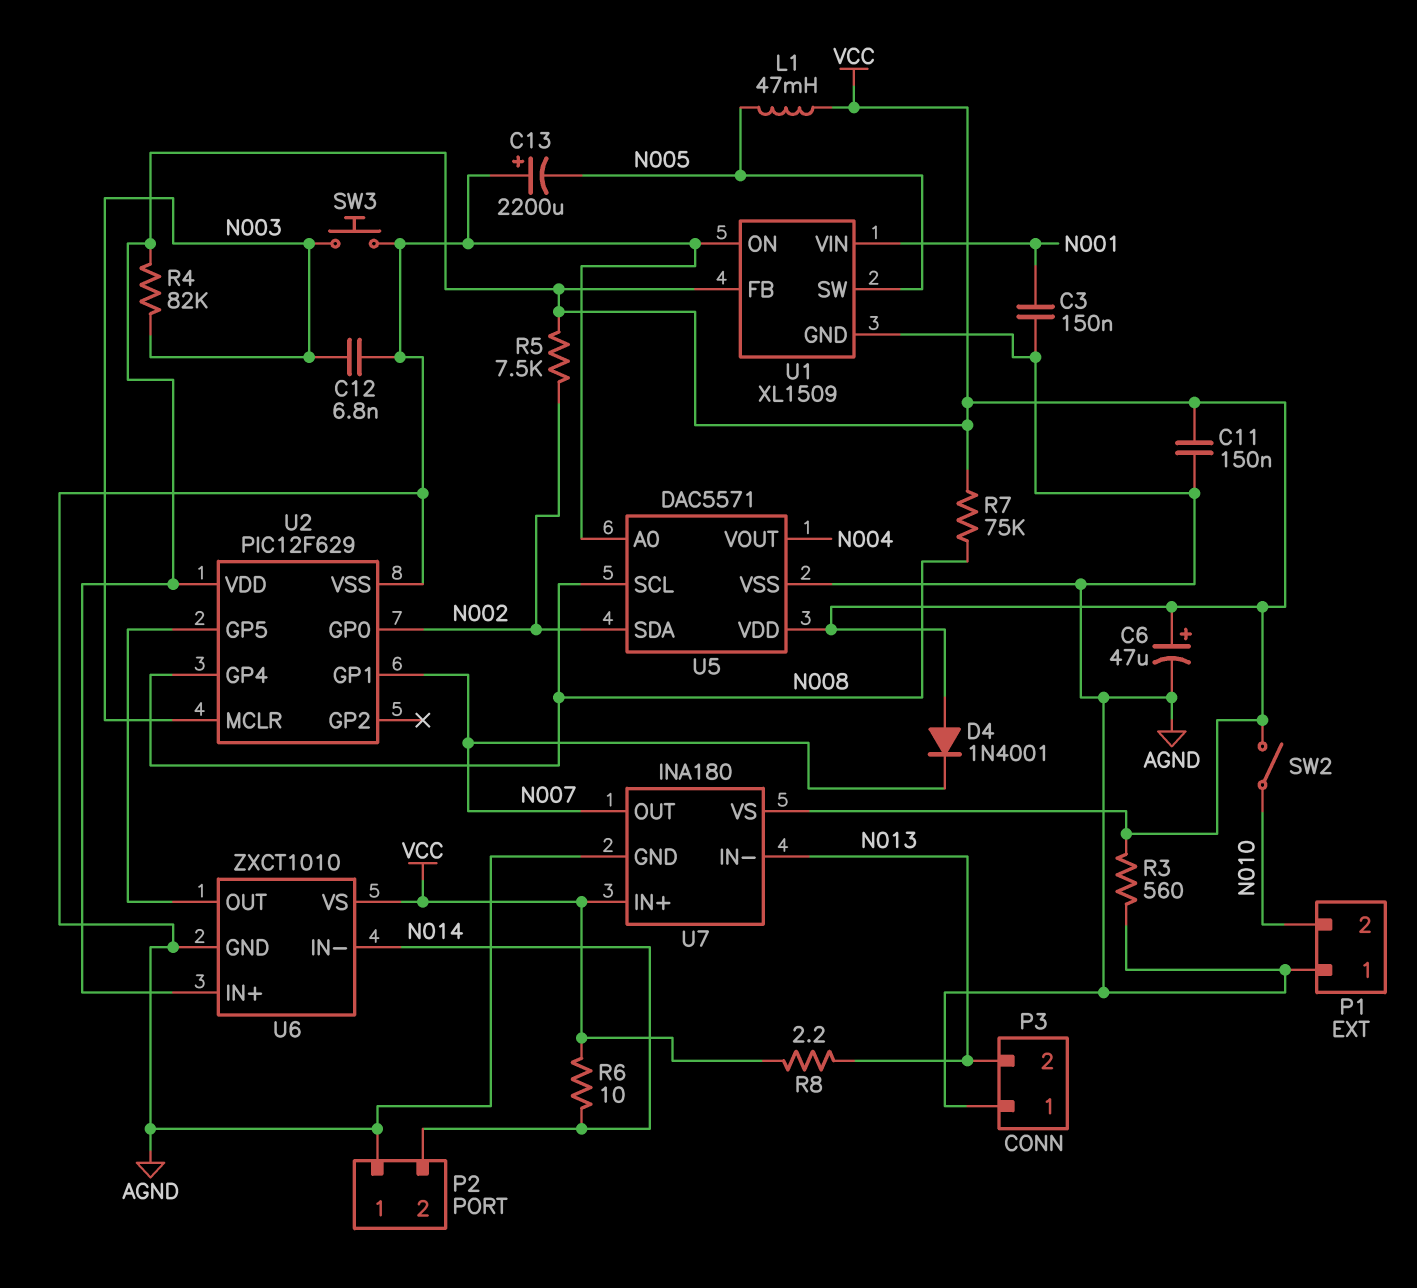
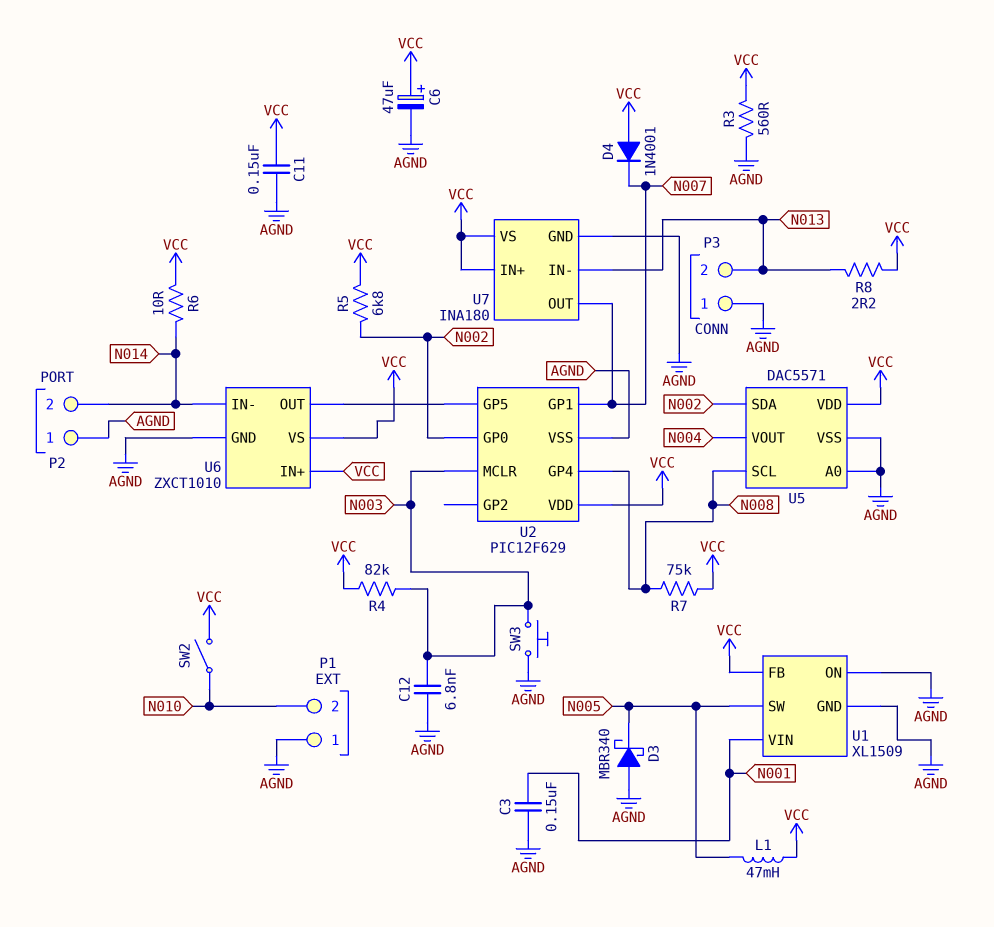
C13: 2200uF (plus AGND, minus N005) -> none
D3: none -> schottky MBR340 (A AGND, K N005)
R5: 7.5k (N002, VCC) -> 6.8k (N002, VCC)

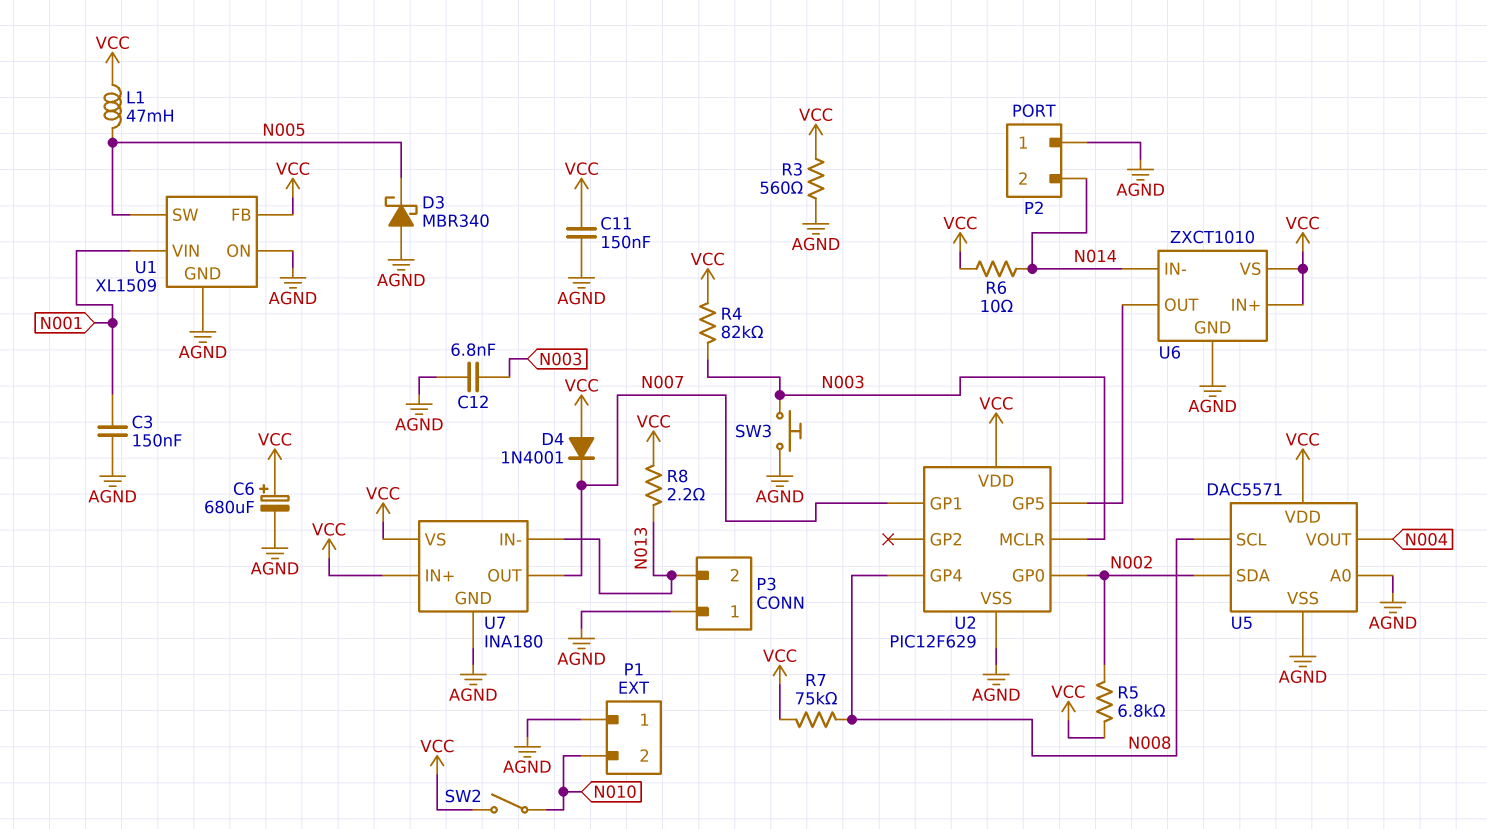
C6: 47uF (plus VCC, minus AGND) -> 680uF (plus VCC, minus AGND)

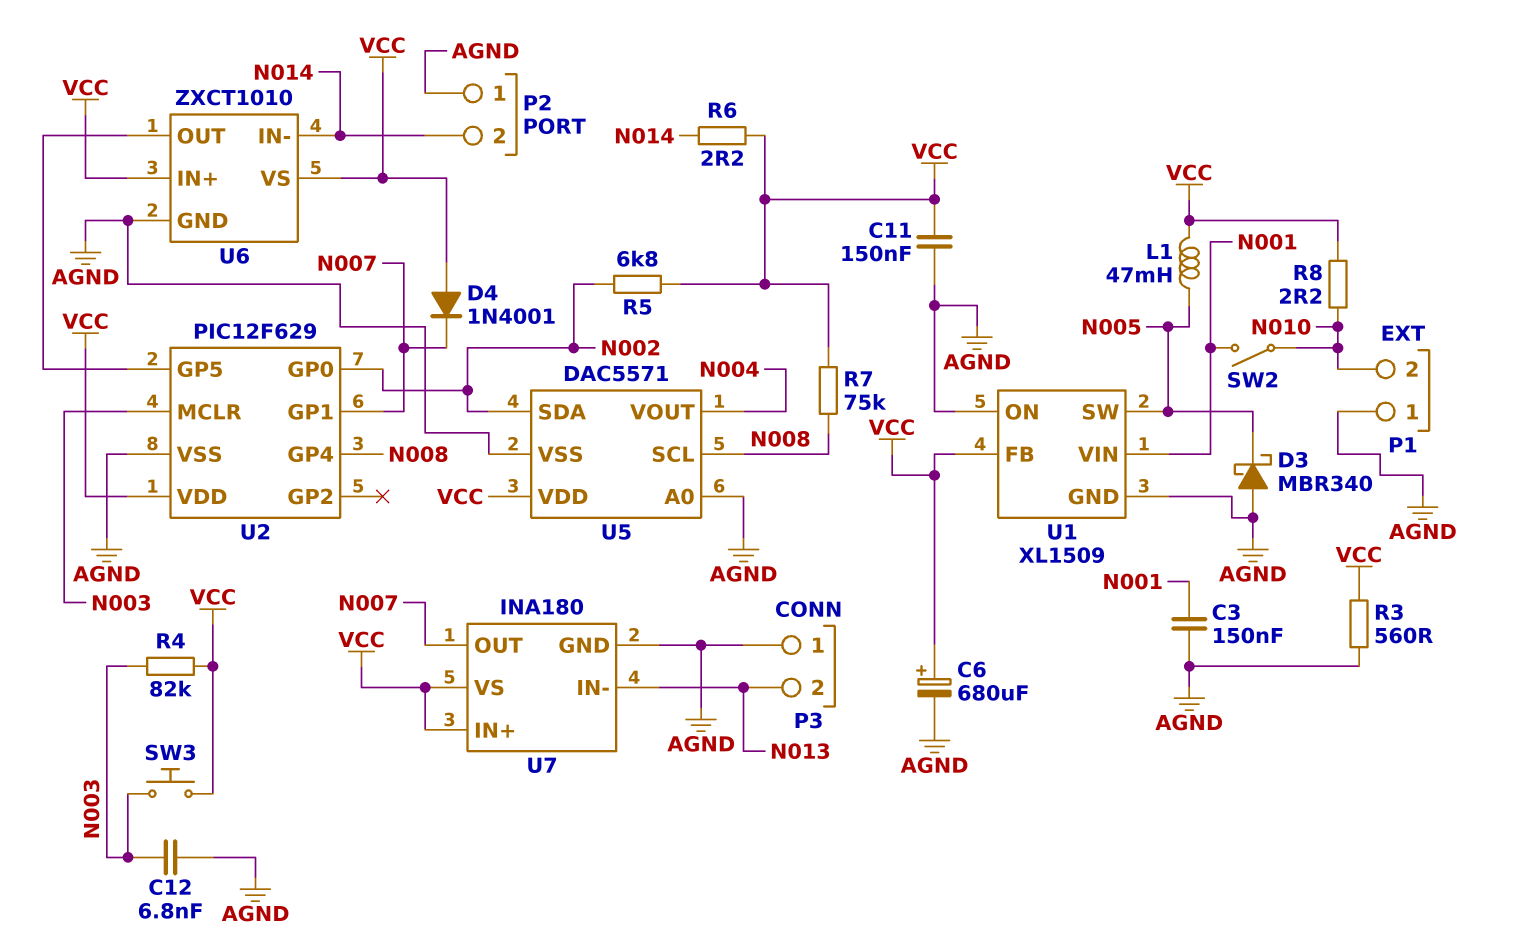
R6: 10 (N014, VCC) -> 2.2 (N014, VCC)
R8: 2.2 (N013, VCC) -> 2.2 (N010, VCC)
SW2: switch (N010, VCC) -> switch (N001, N010)
SW3: button (AGND, N003) -> button (N003, VCC)

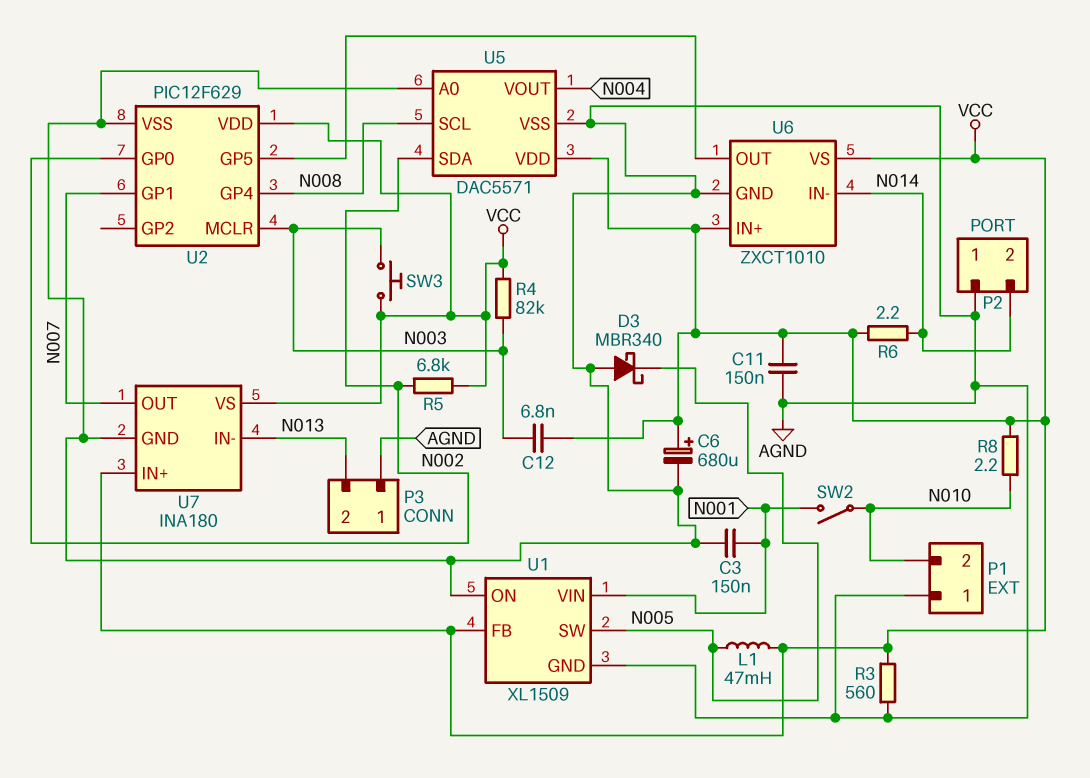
C12: 6.8nF (AGND, N003) -> 6.8nF (N003, VCC)
D4: diode 1N4001 (A VCC, K N007) -> none
R7: 75k (N008, VCC) -> none

